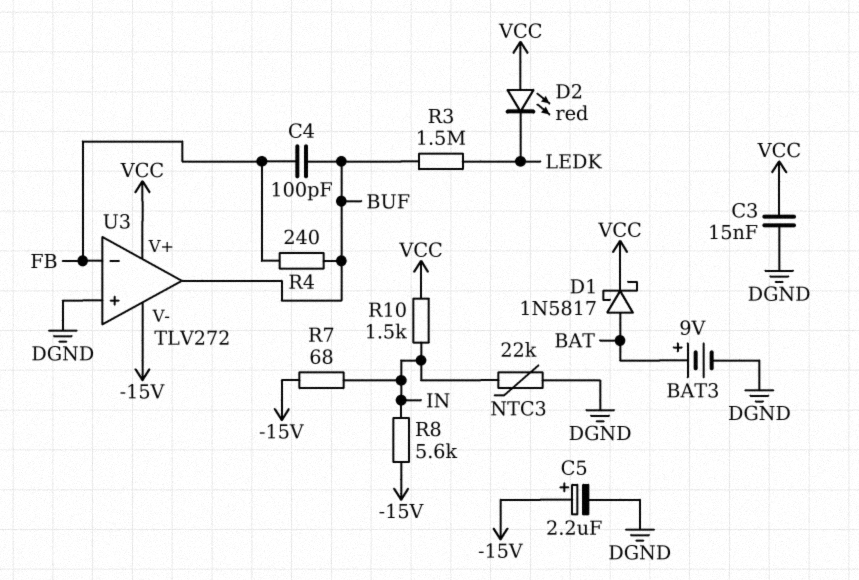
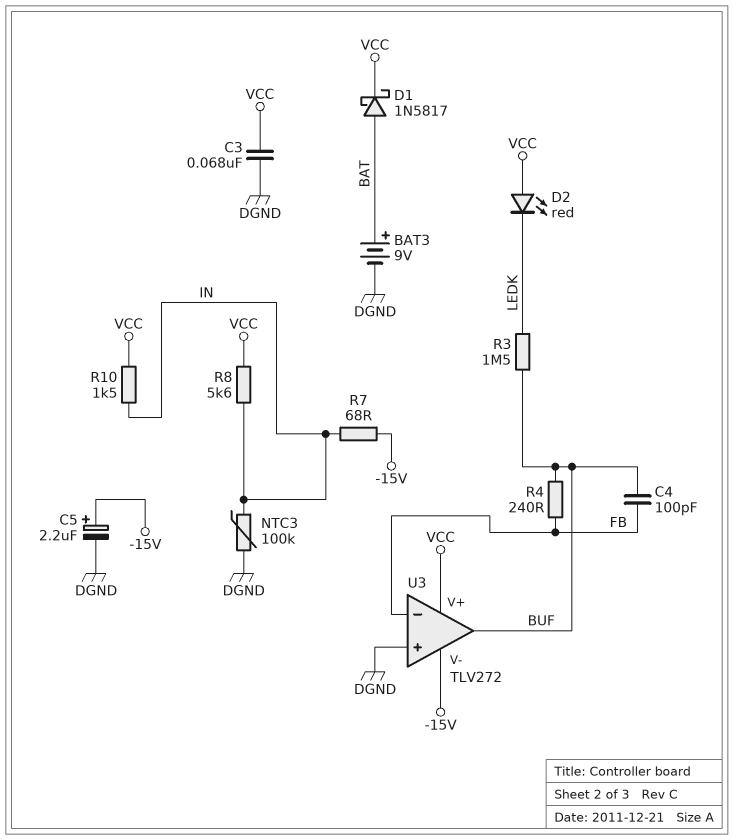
C3: 15nF (DGND, VCC) -> 68nF (DGND, VCC)
NTC3: 22k (DGND, IN) -> 100k (DGND, IN)
R8: 5.6k (-15V, IN) -> 5.6k (IN, VCC)

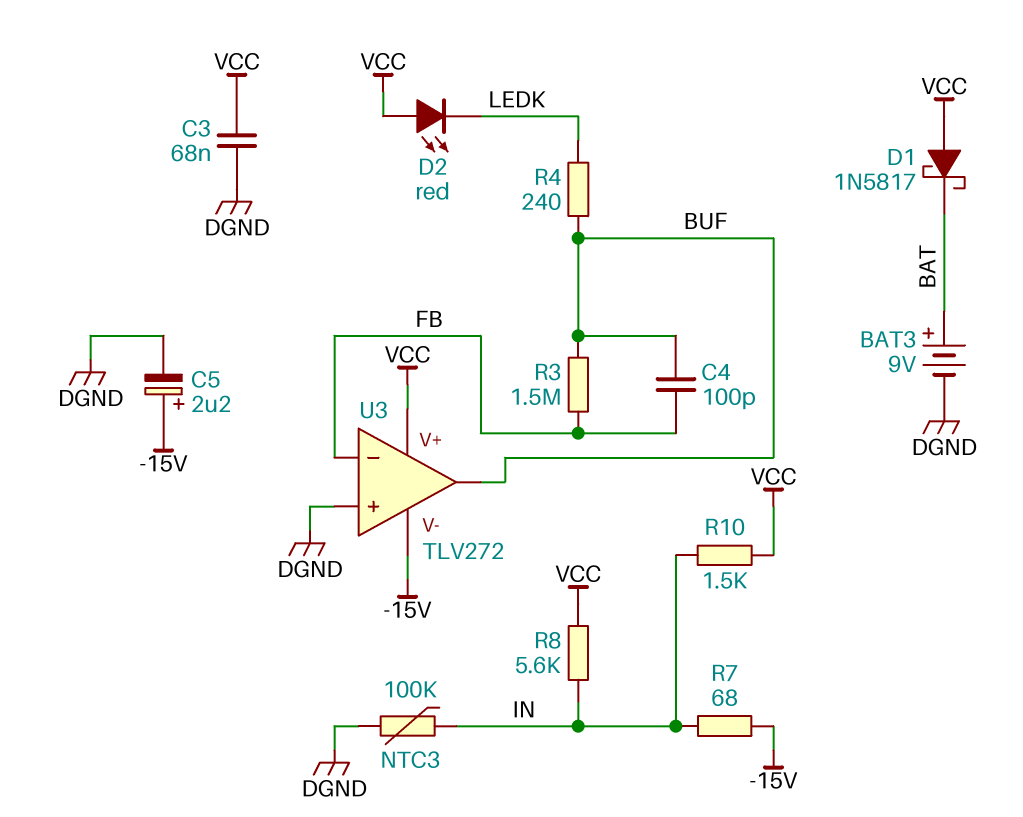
D1: schottky 1N5817 (A BAT, K VCC) -> schottky 1N5817 (A VCC, K BAT)
R3: 1.5M (BUF, LEDK) -> 1.5M (BUF, FB)
R4: 240 (BUF, FB) -> 240 (BUF, LEDK)

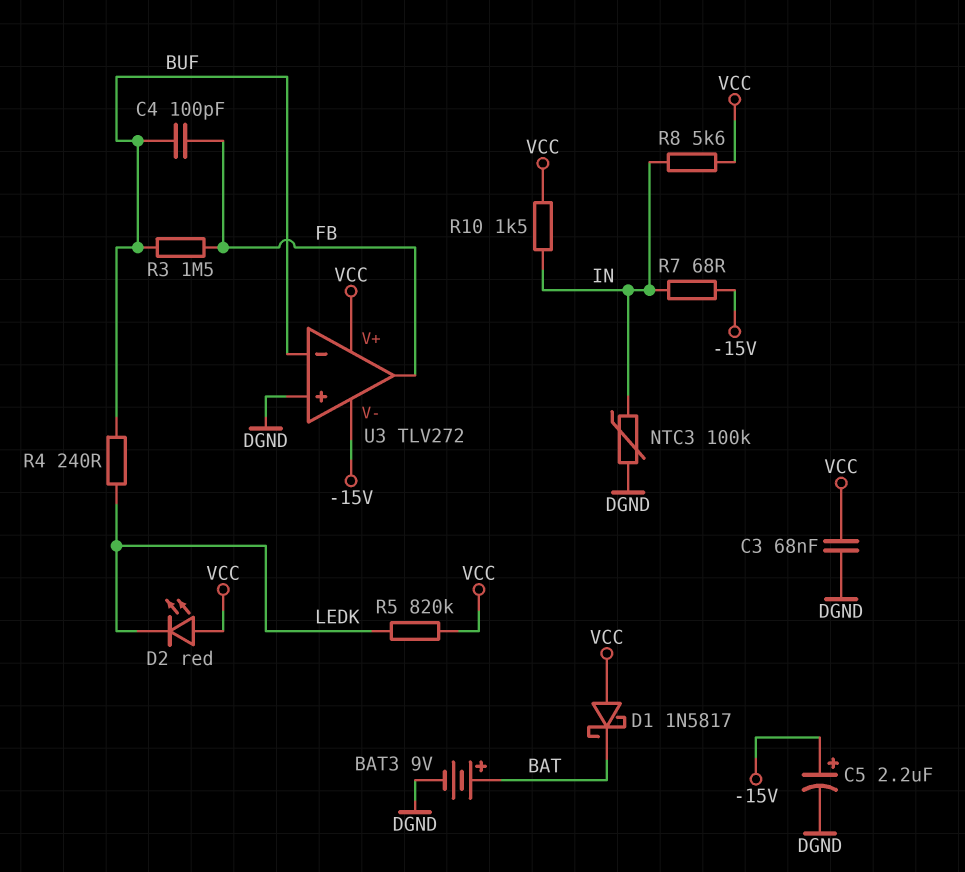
R5: none -> 820k (LEDK, VCC)
U3 pin in-: FB -> BUF
U3 pin out: BUF -> FB

